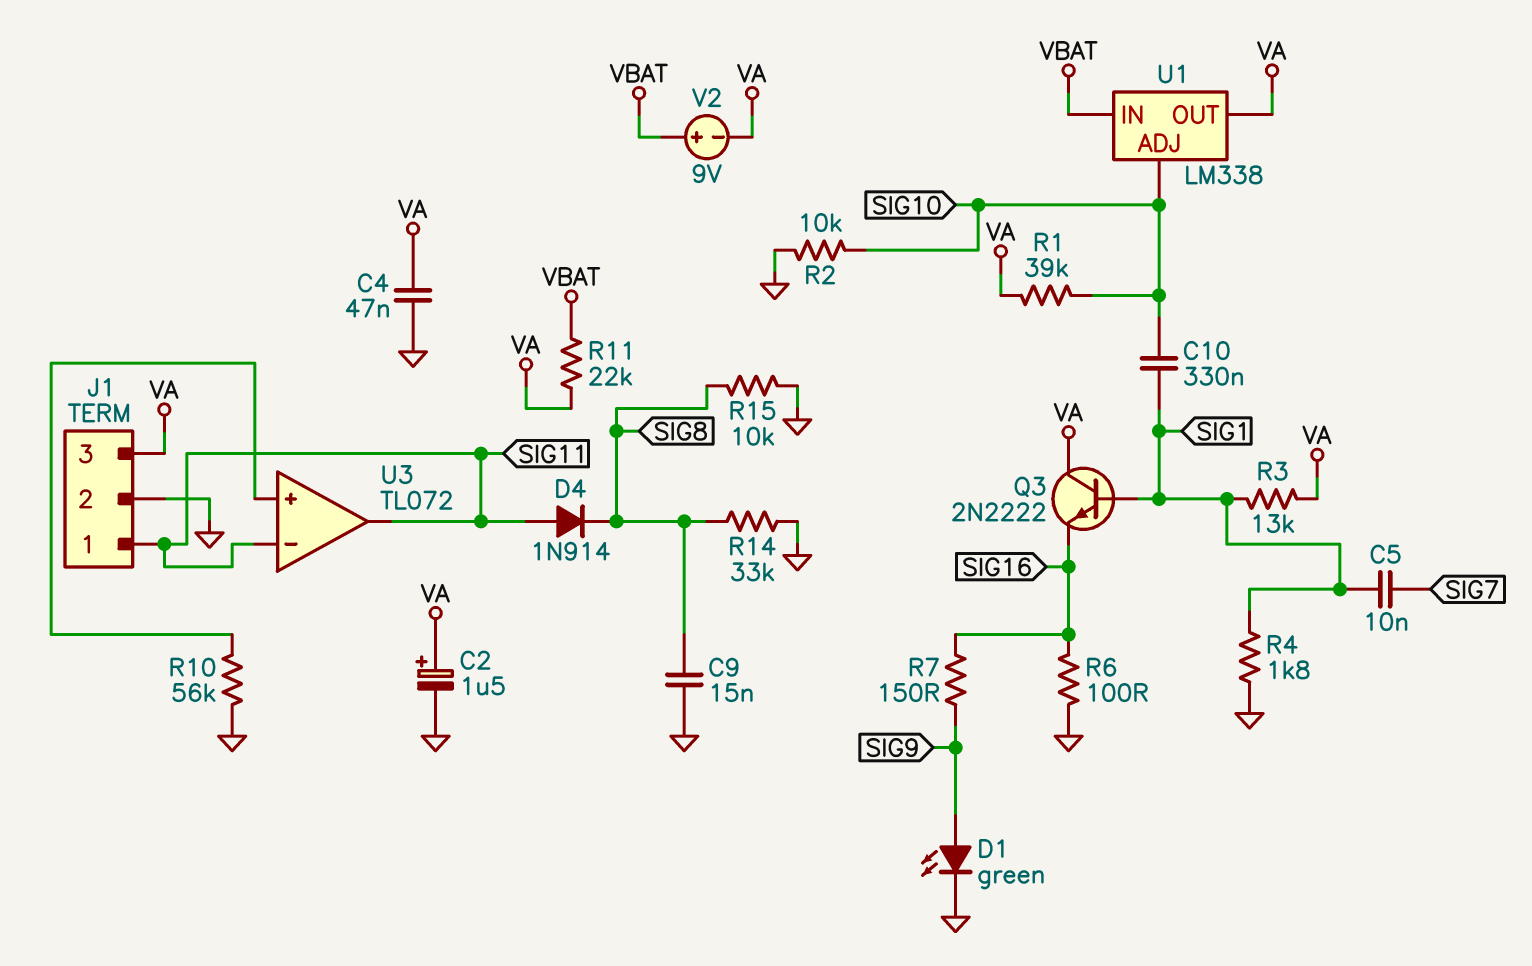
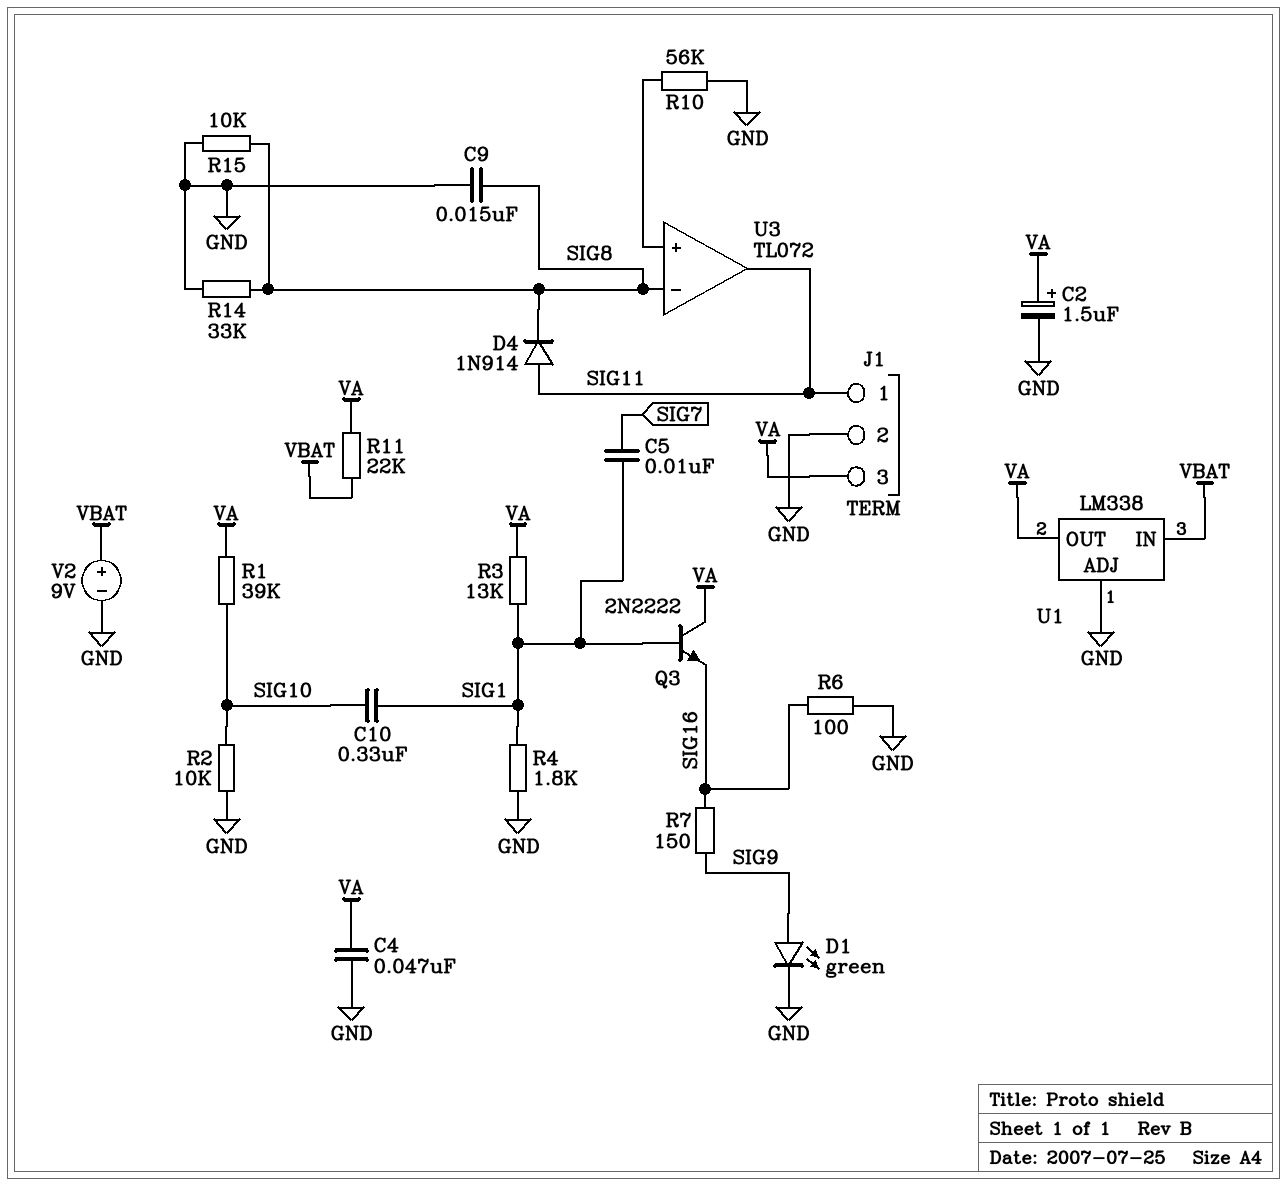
U1 pin ADJ: SIG10 -> GND
U3 pin in-: SIG11 -> SIG8
V2: 9V (plus VBAT, minus VA) -> 9V (plus VBAT, minus GND)

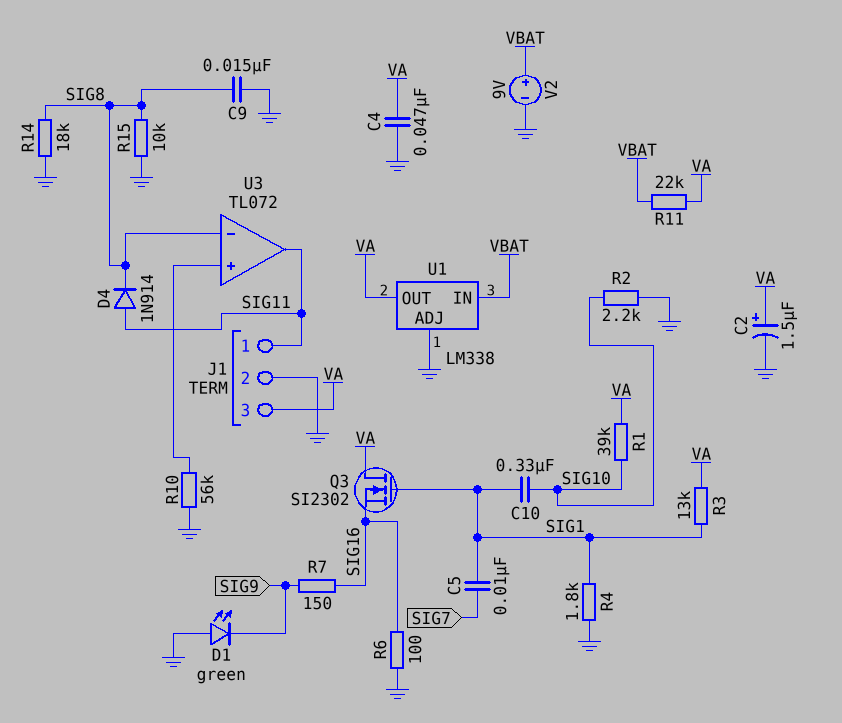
D1: LED green (A SIG9, K GND) -> LED green (A GND, K SIG9)
Q3: NPN 2N2222 (B SIG1, C VA, E SIG16) -> NMOS SI2302 (G SIG1, D VA, S SIG16)
R2: 10k (GND, SIG10) -> 2.2k (GND, SIG10)
R14: 33k (GND, SIG8) -> 18k (GND, SIG8)

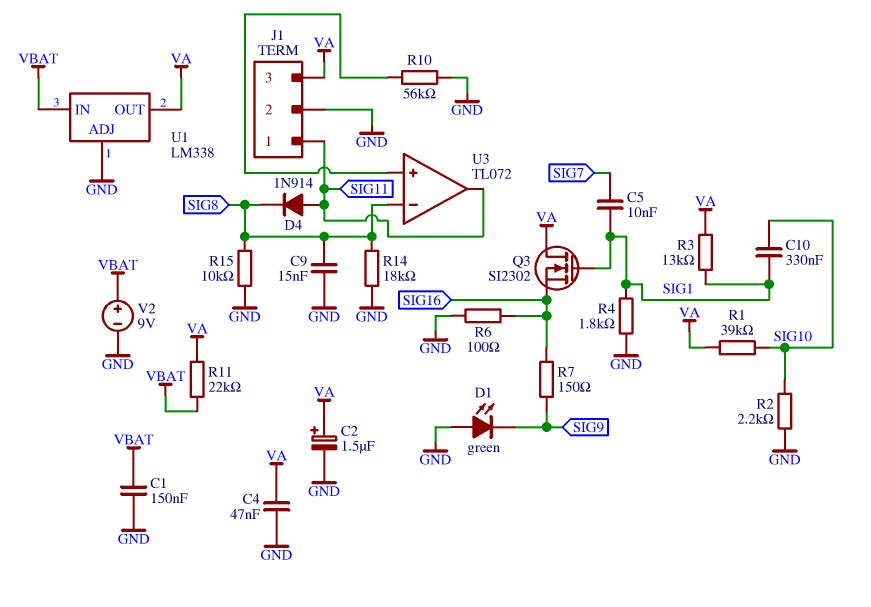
C1: none -> 150nF (GND, VBAT)

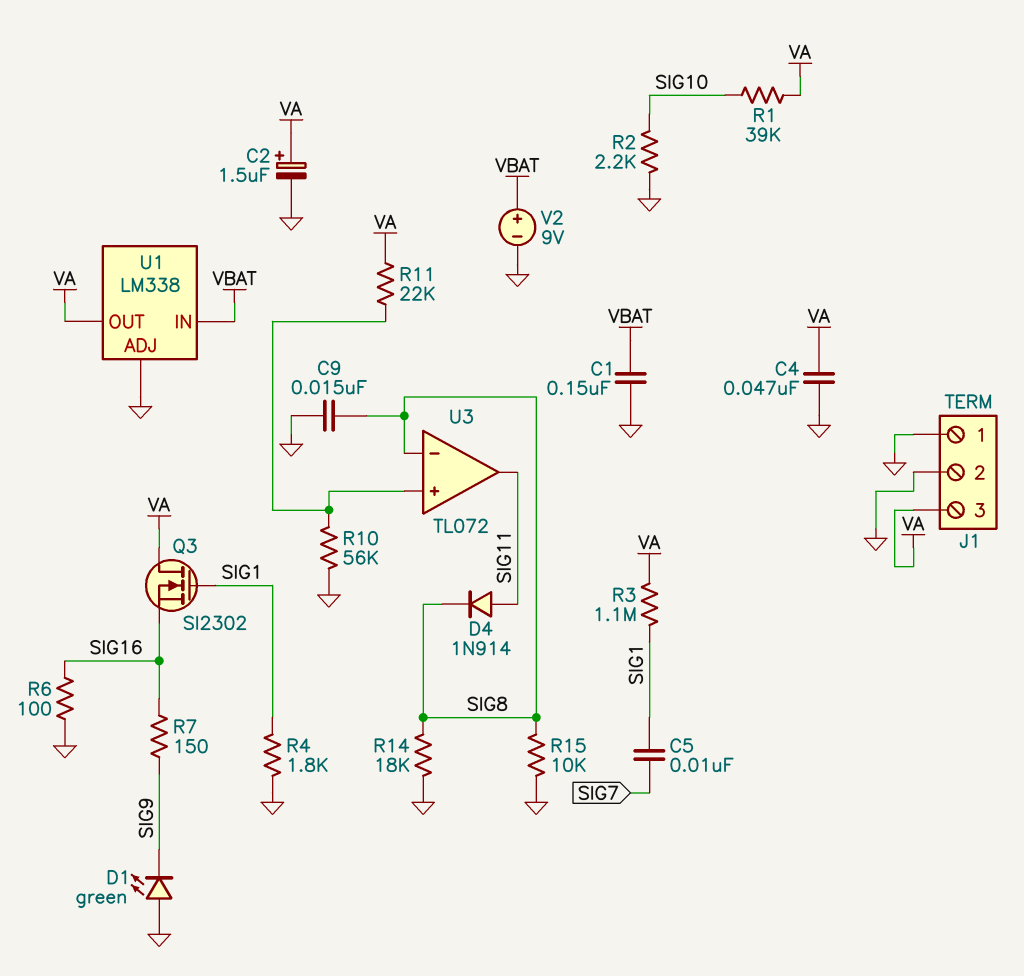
C10: 330nF (SIG1, SIG10) -> none
J1 pin 1: SIG11 -> GND
R3: 13k (SIG1, VA) -> 1.1M (SIG1, VA)
R11: 22k (VA, VBAT) -> 22k (U3/in+, VA)

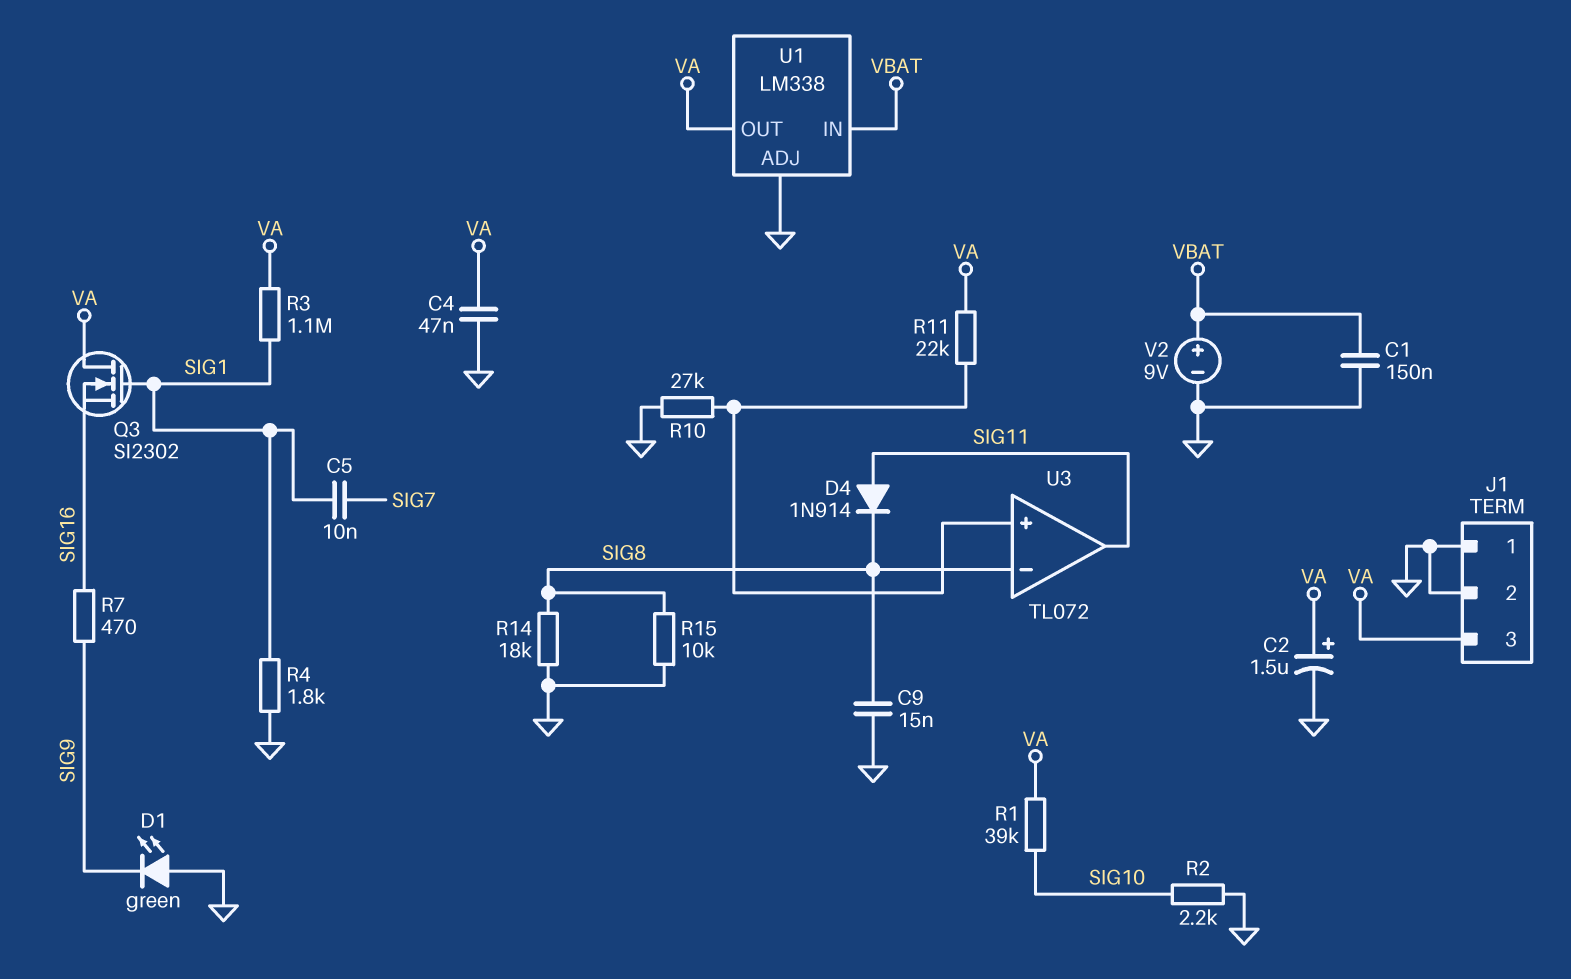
R6: 100 (GND, SIG16) -> none
R7: 150 (SIG9, SIG16) -> 470 (SIG9, SIG16)
R10: 56k (GND, U3/in+) -> 27k (GND, U3/in+)

